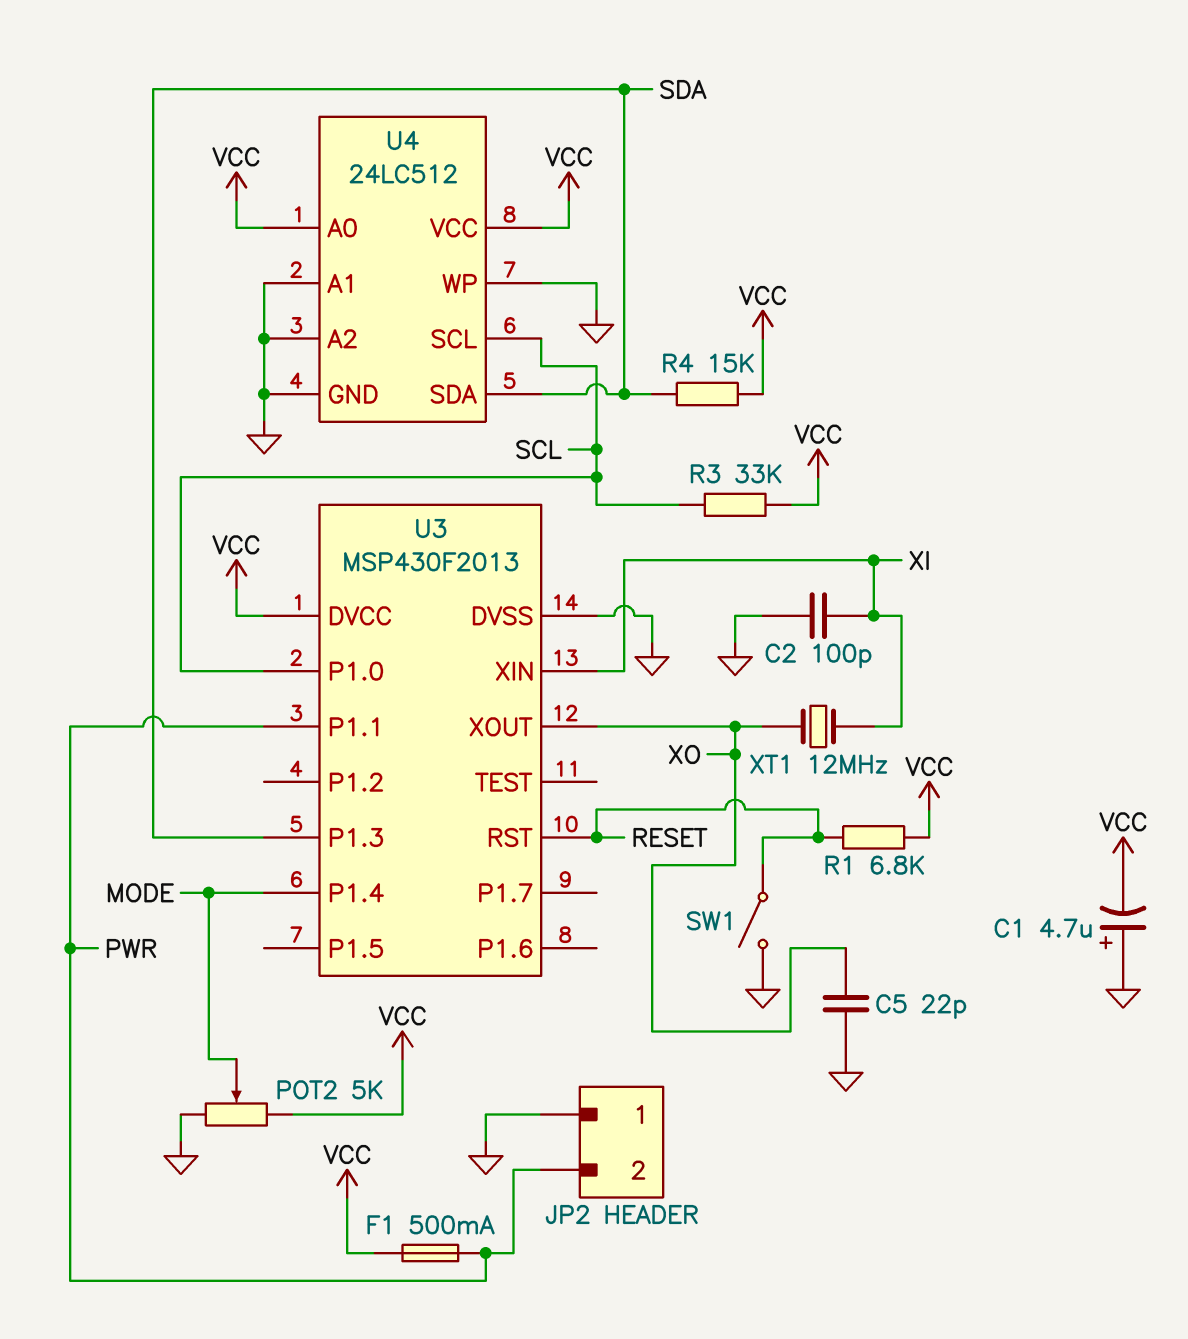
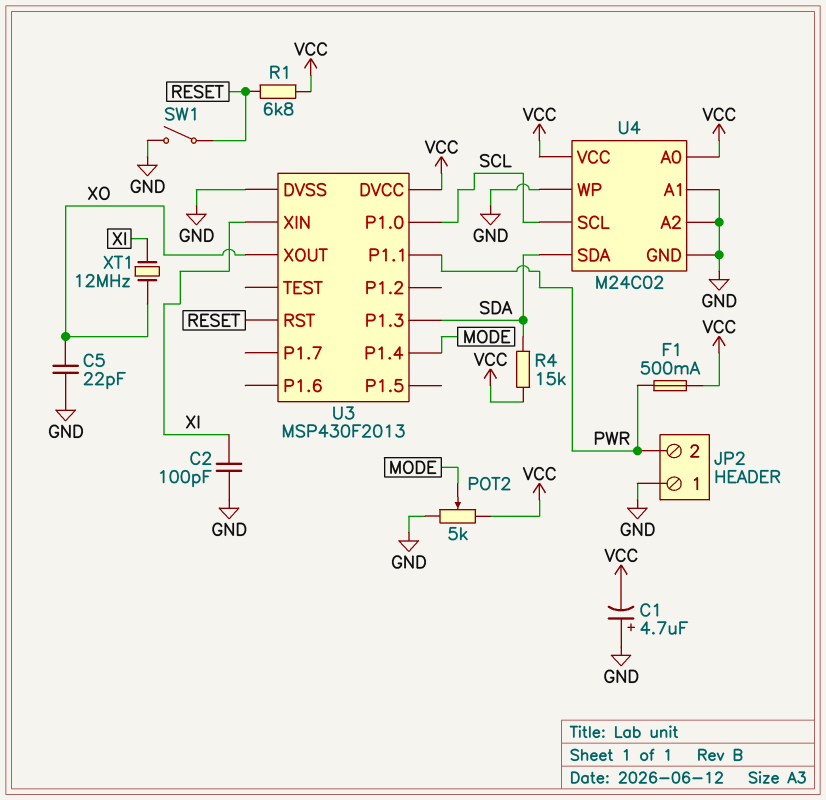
R3: 33k (SCL, VCC) -> none
U4: 24LC512 -> M24C02

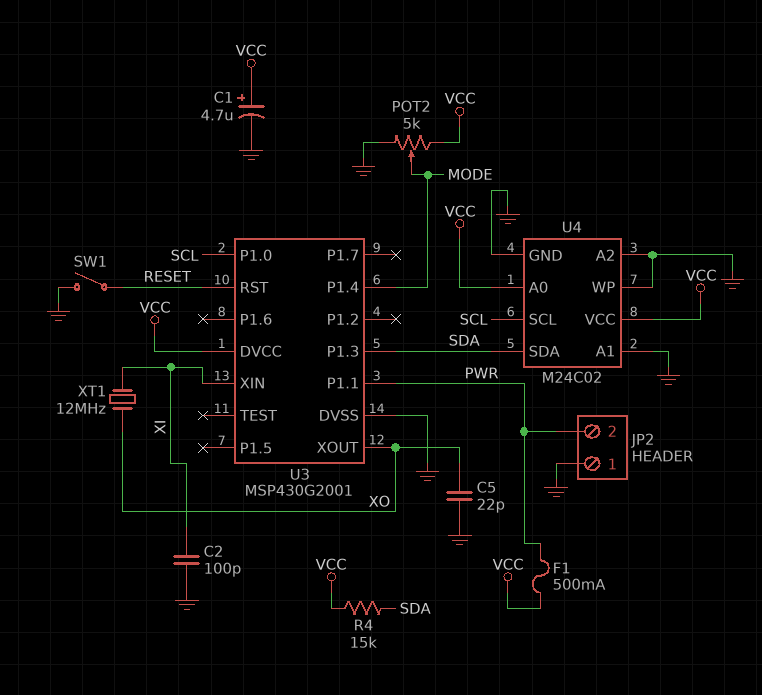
C1: 4.7uF (plus GND, minus VCC) -> 4.7uF (plus VCC, minus GND)
R1: 6.8k (RESET, VCC) -> none
U3: MSP430F2013 -> MSP430G2001

